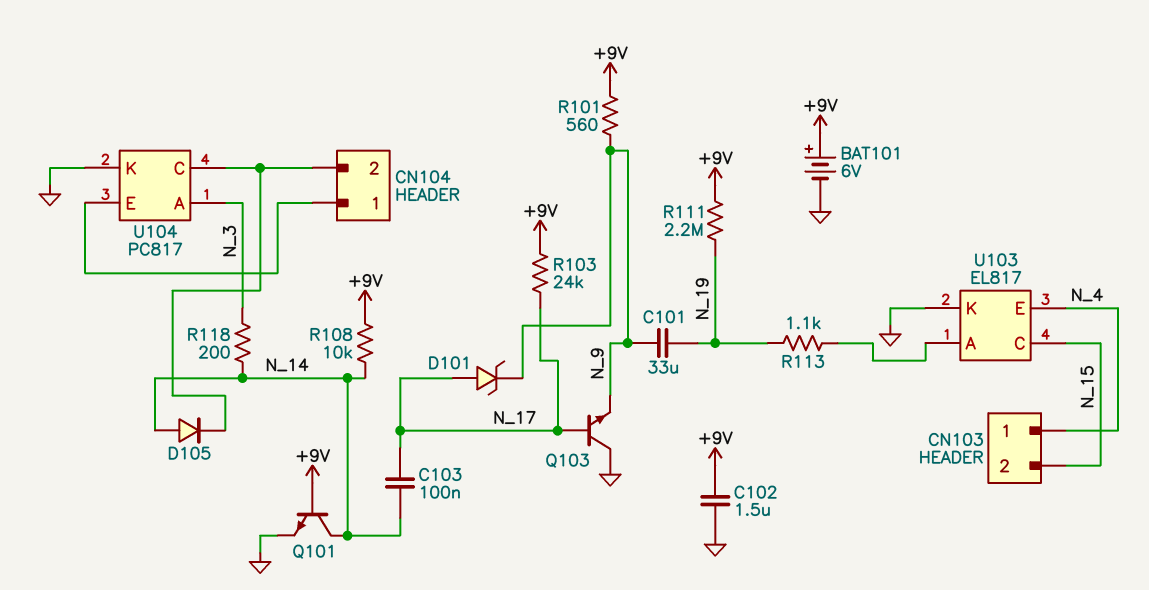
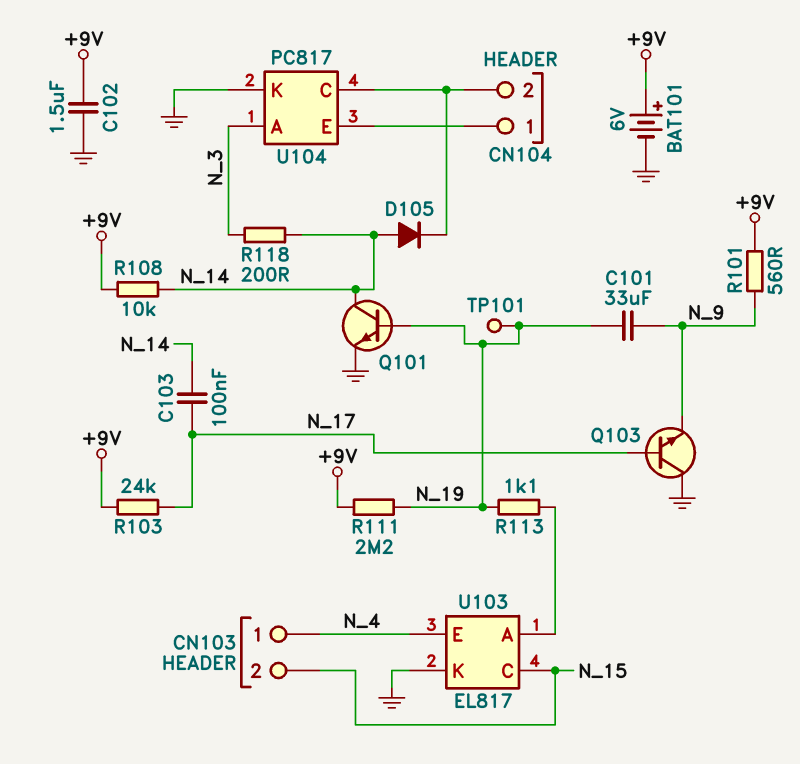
D101: zener (A N_17, K N_9) -> none
Q101: NPN (B +9V, C N_14, E GND) -> NPN (B N_19, C N_14, E GND)
TP101: none -> test point (N_19)

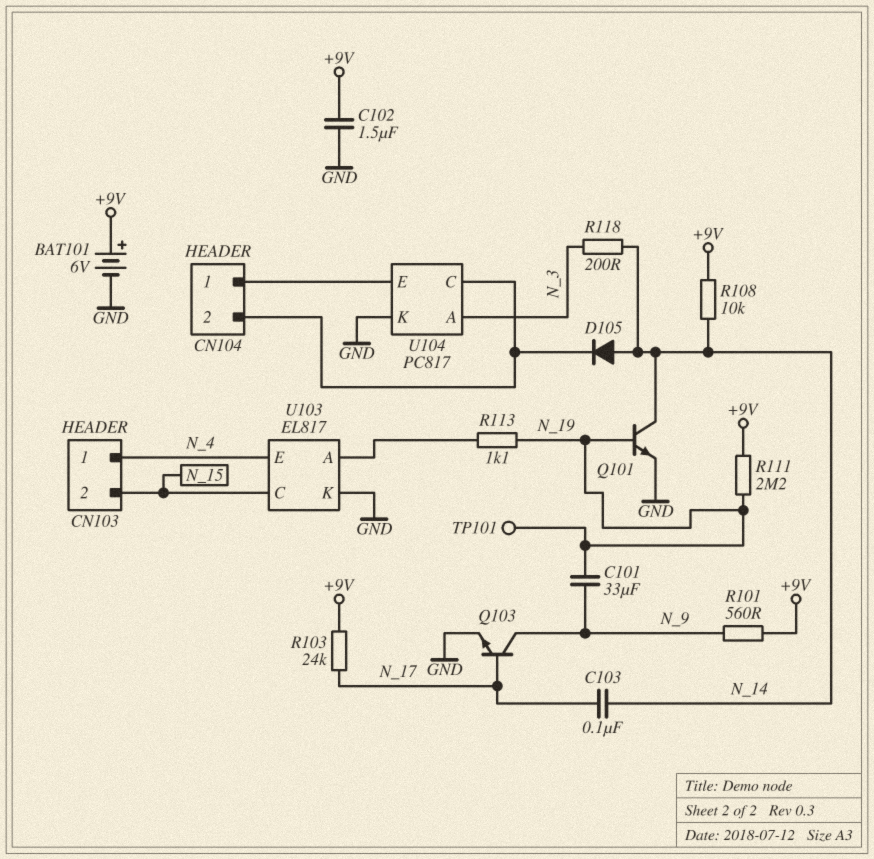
Q103: NPN (B N_17, C GND, E N_9) -> NPN (B N_17, C N_9, E GND)

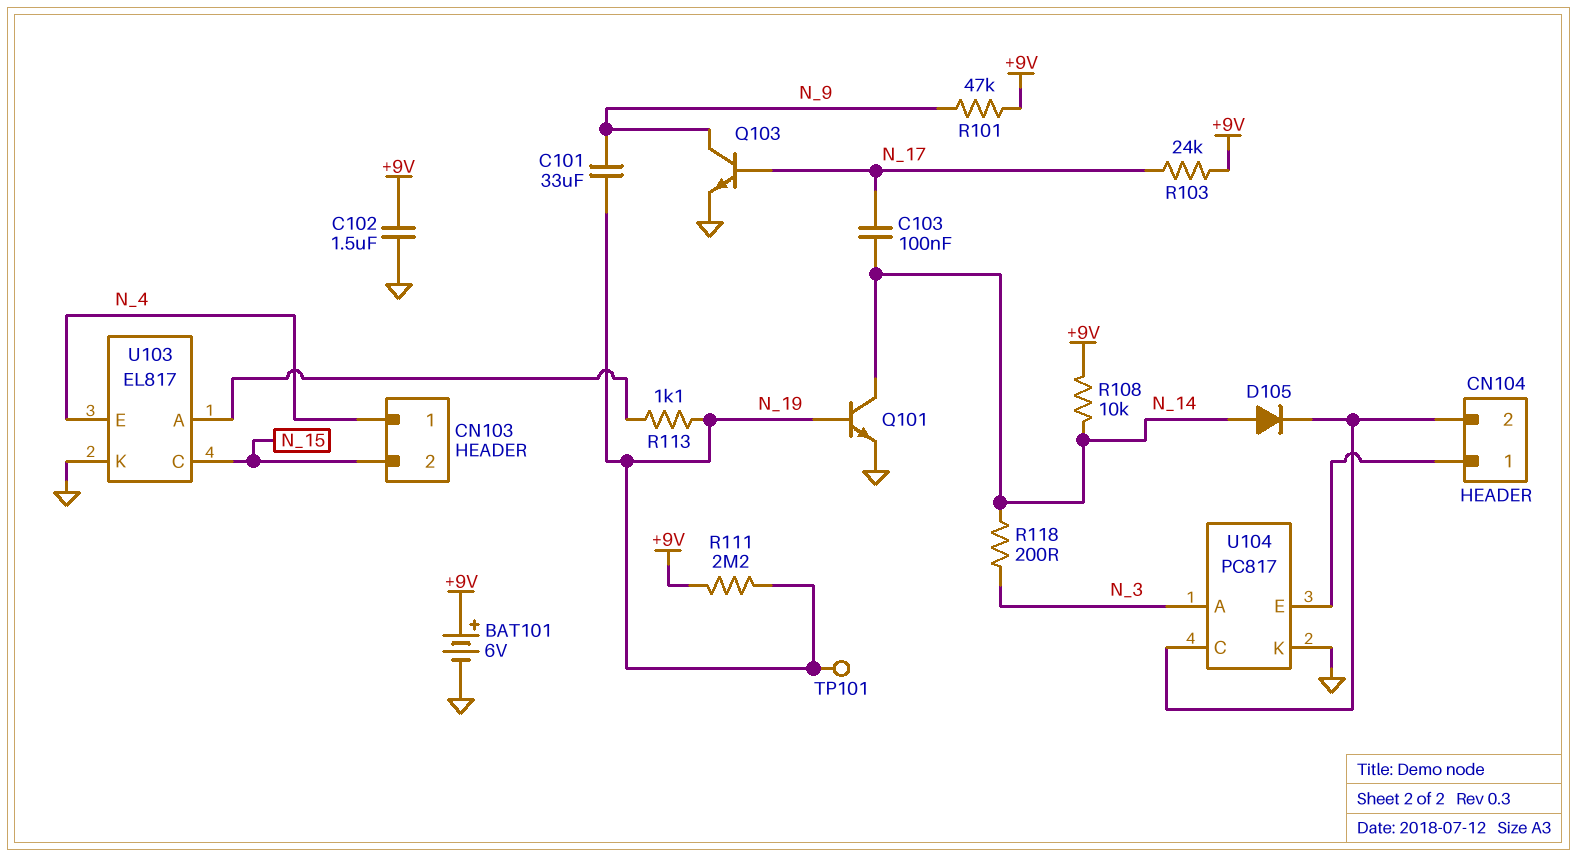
R101: 560 (+9V, N_9) -> 47k (+9V, N_9)

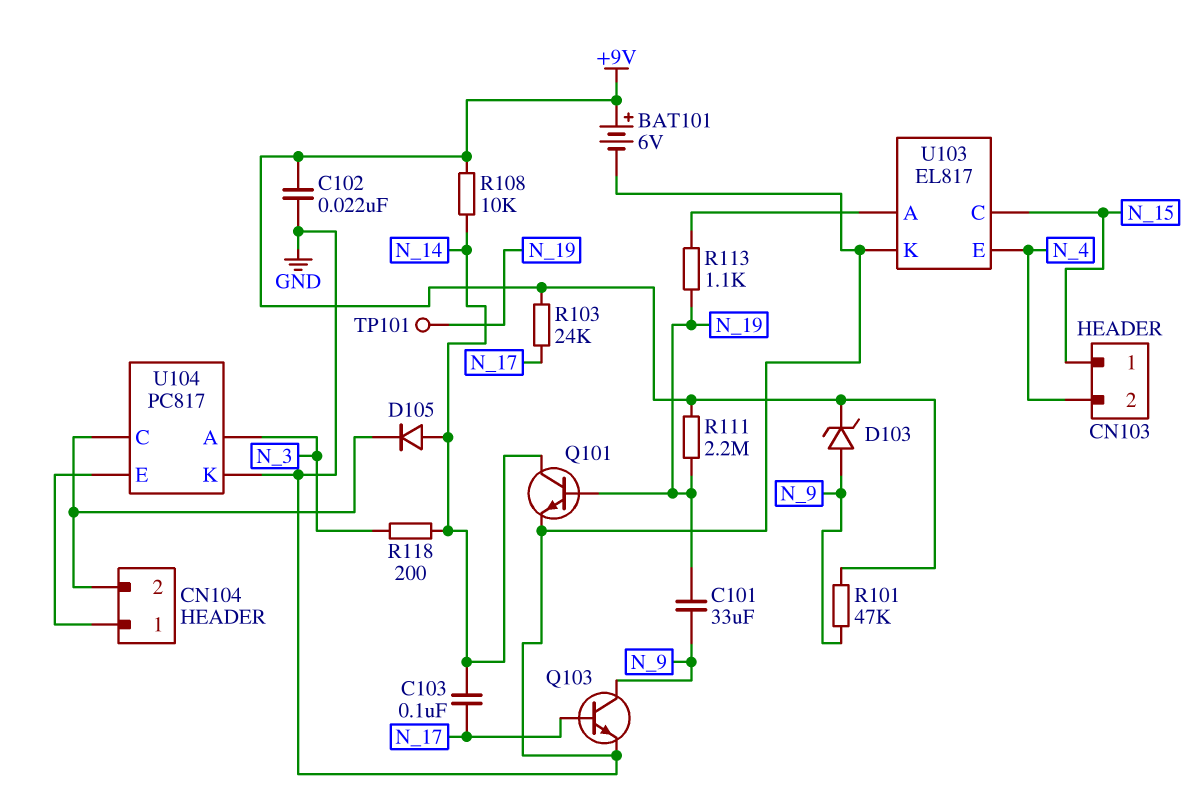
C102: 1.5uF (+9V, GND) -> 22nF (+9V, GND)
CN103 pin 1: N_4 -> N_15
CN103 pin 2: N_15 -> N_4
D103: none -> zener (A N_9, K +9V)

